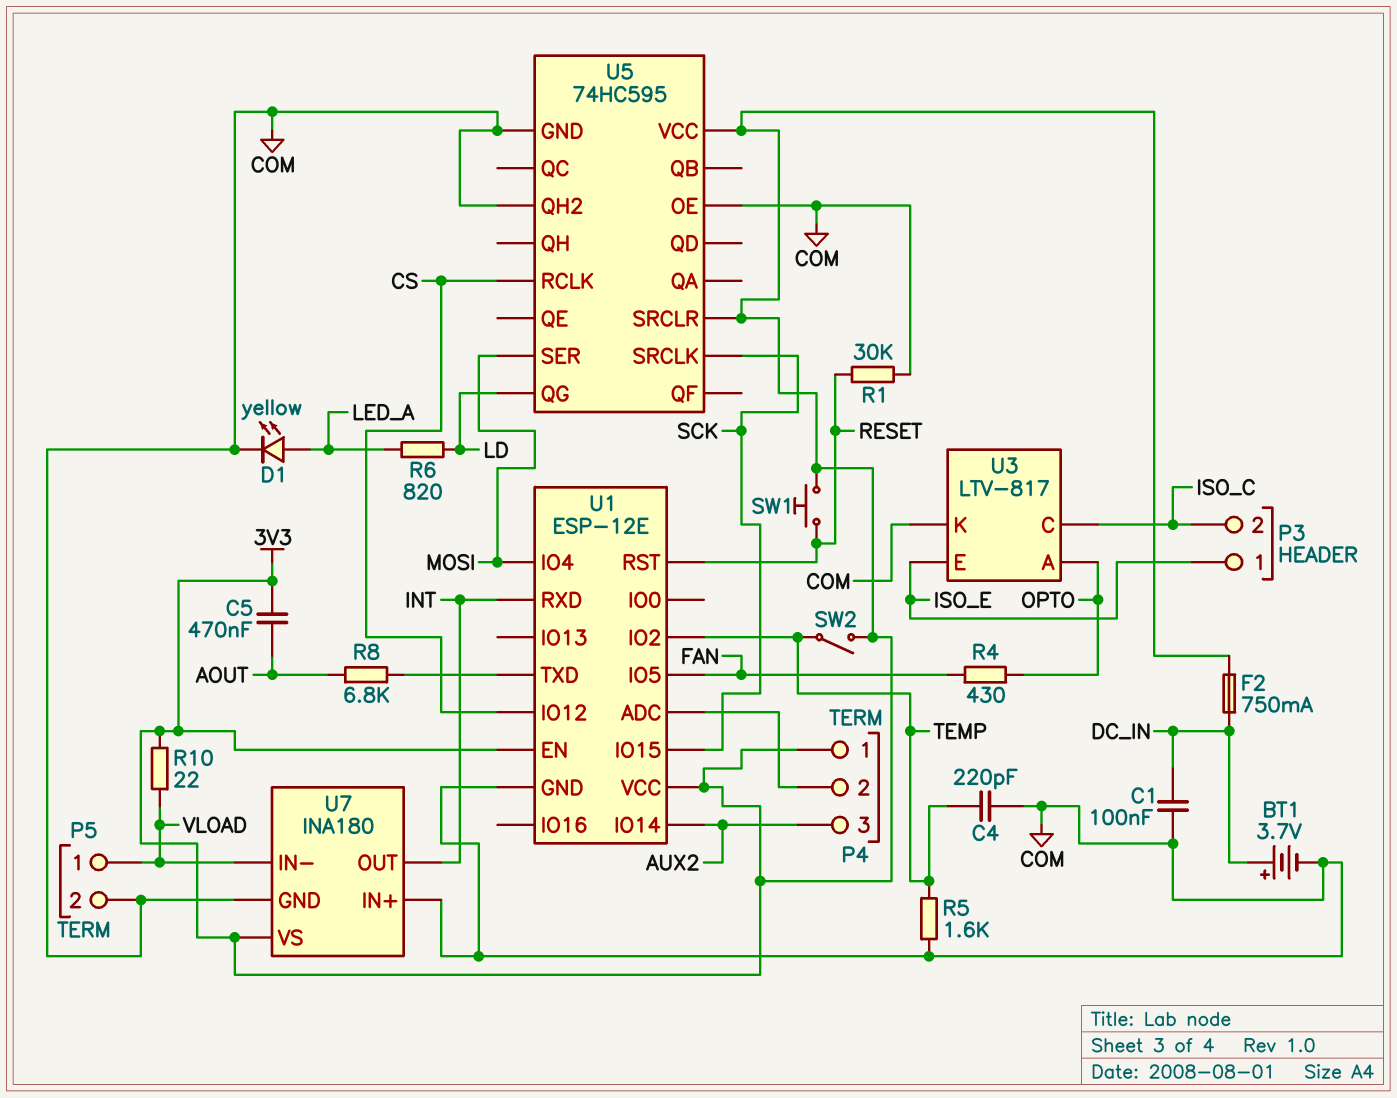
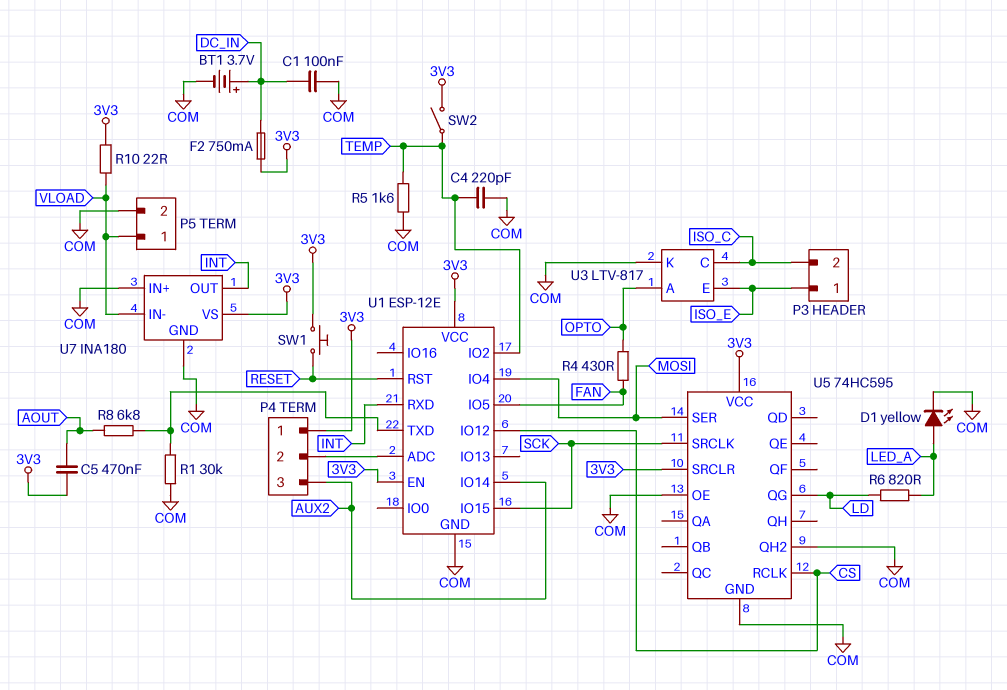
R1: 30k (COM, RESET) -> 30k (COM, U1/TXD)

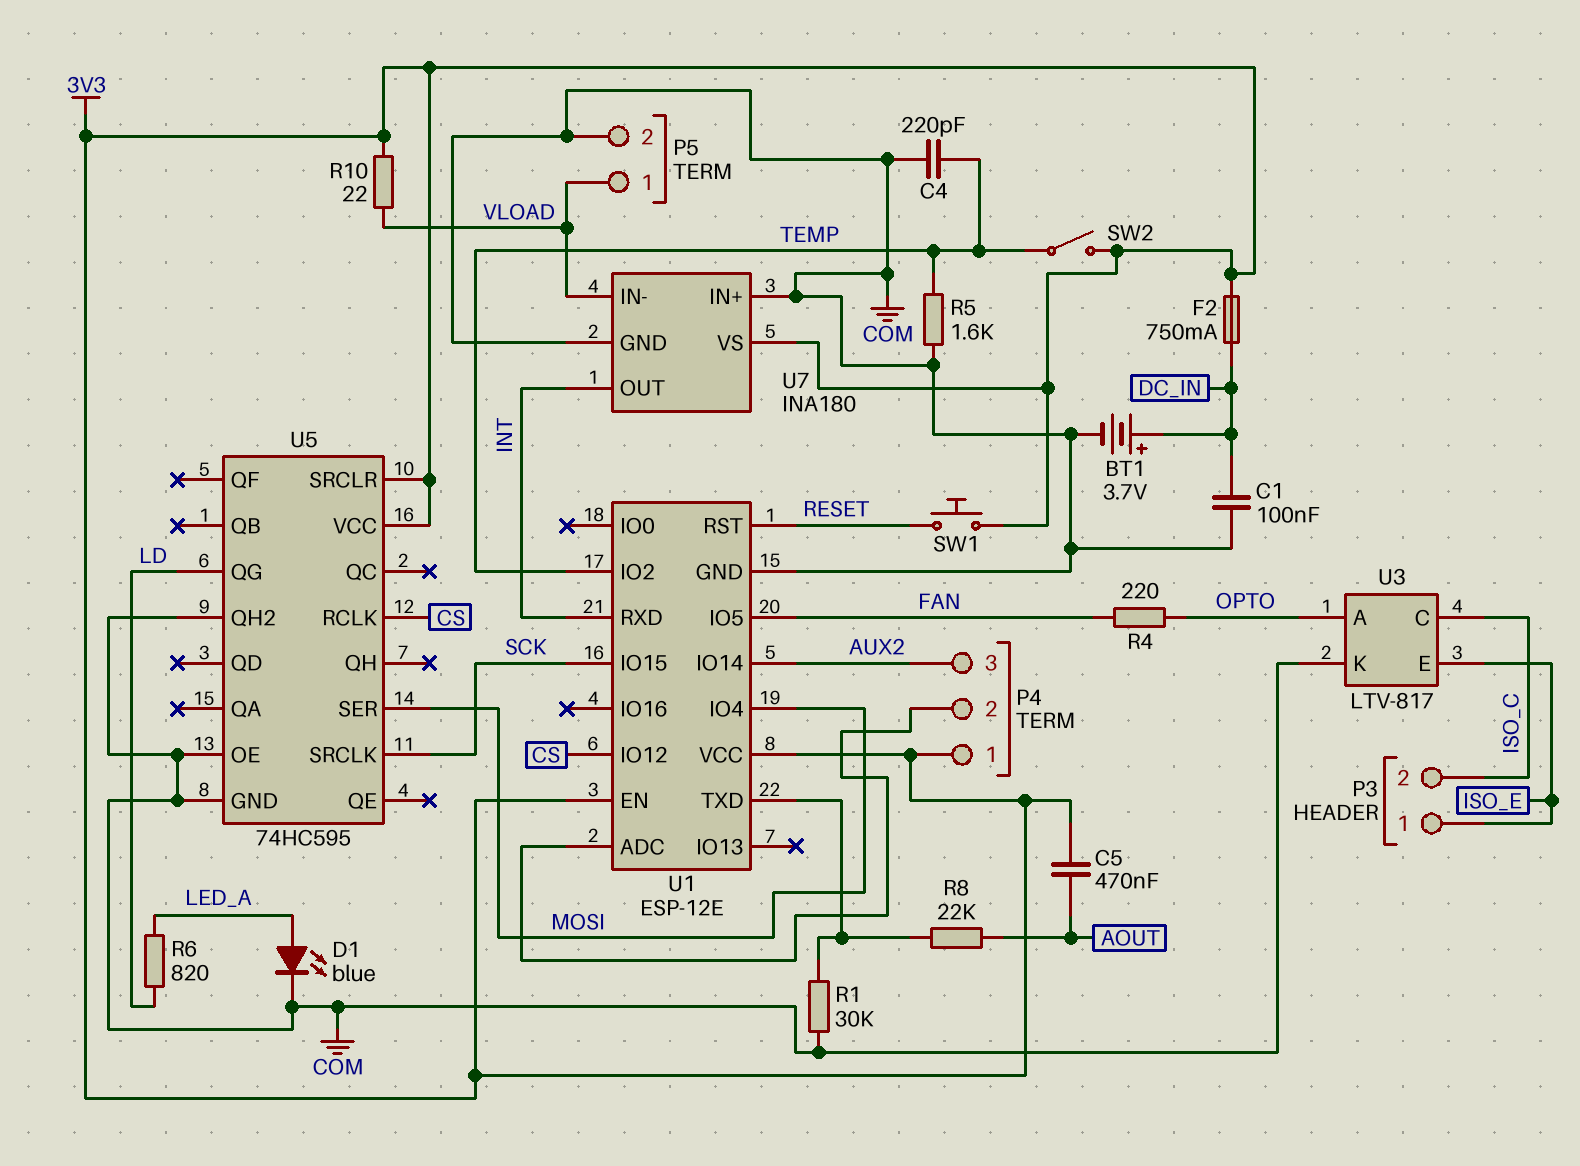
D1: LED yellow (A LED_A, K COM) -> LED blue (A LED_A, K COM)
R4: 430 (FAN, OPTO) -> 220 (FAN, OPTO)
R8: 6.8k (AOUT, U1/TXD) -> 22k (AOUT, U1/TXD)

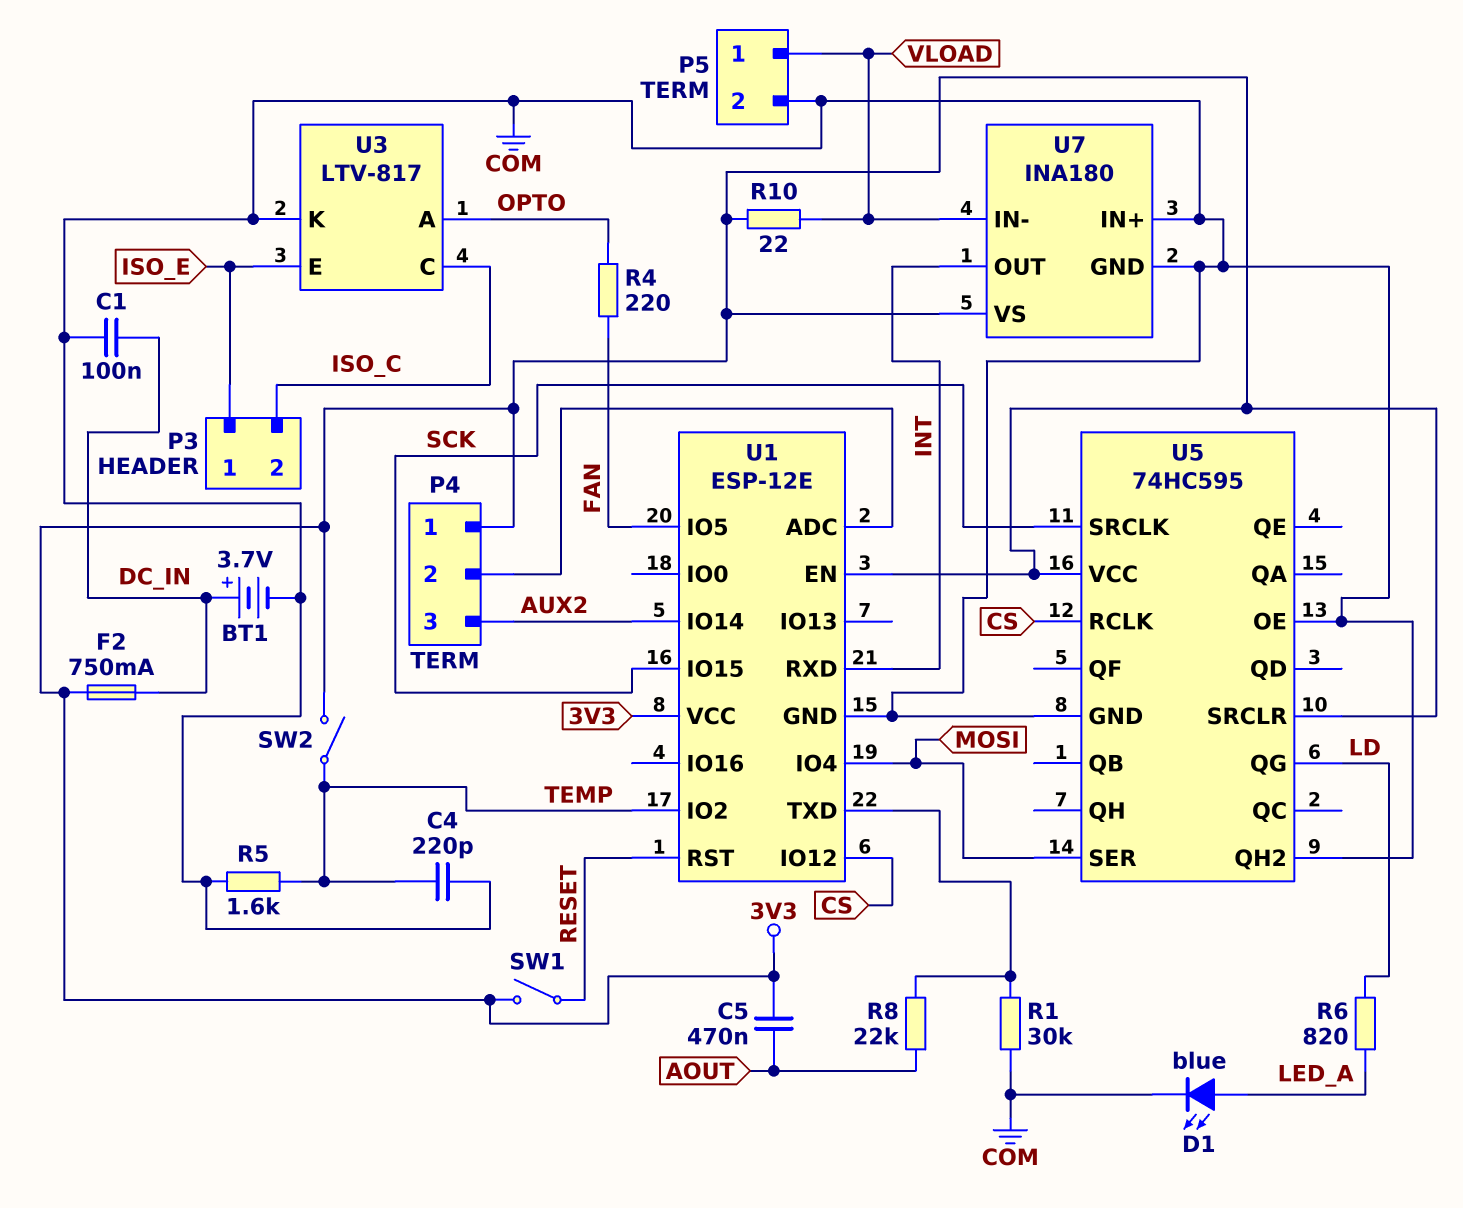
SW1: button (3V3, RESET) -> switch (3V3, RESET)

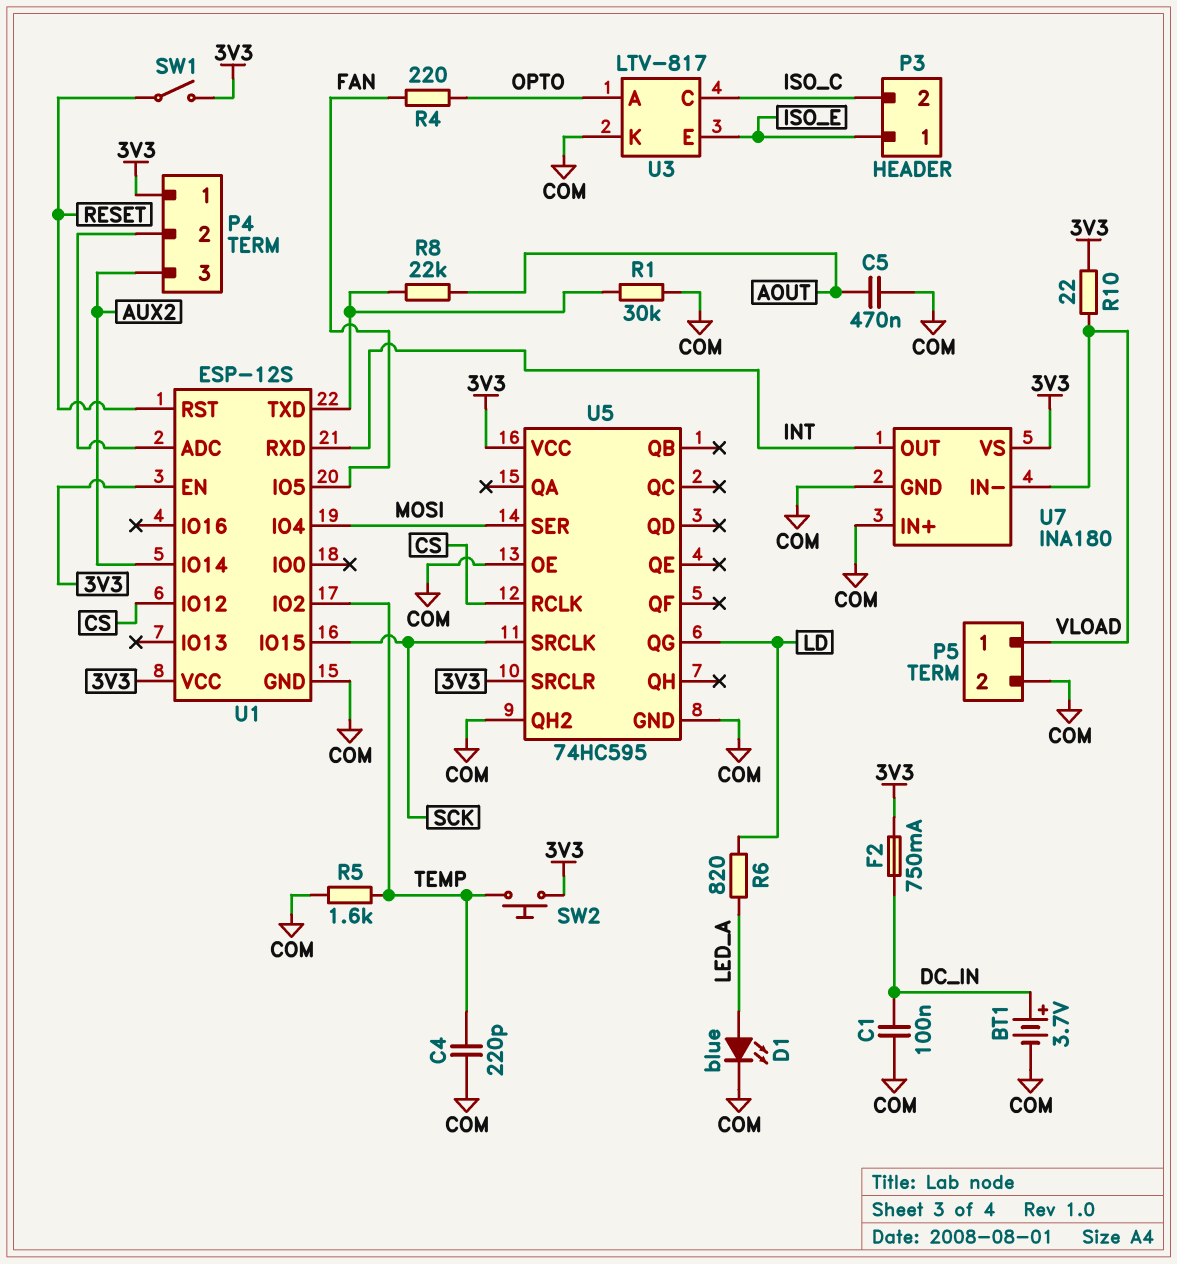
C5: 470nF (3V3, AOUT) -> 470nF (AOUT, COM)
SW2: switch (3V3, TEMP) -> button (3V3, TEMP)
U1: ESP-12E -> ESP-12S

